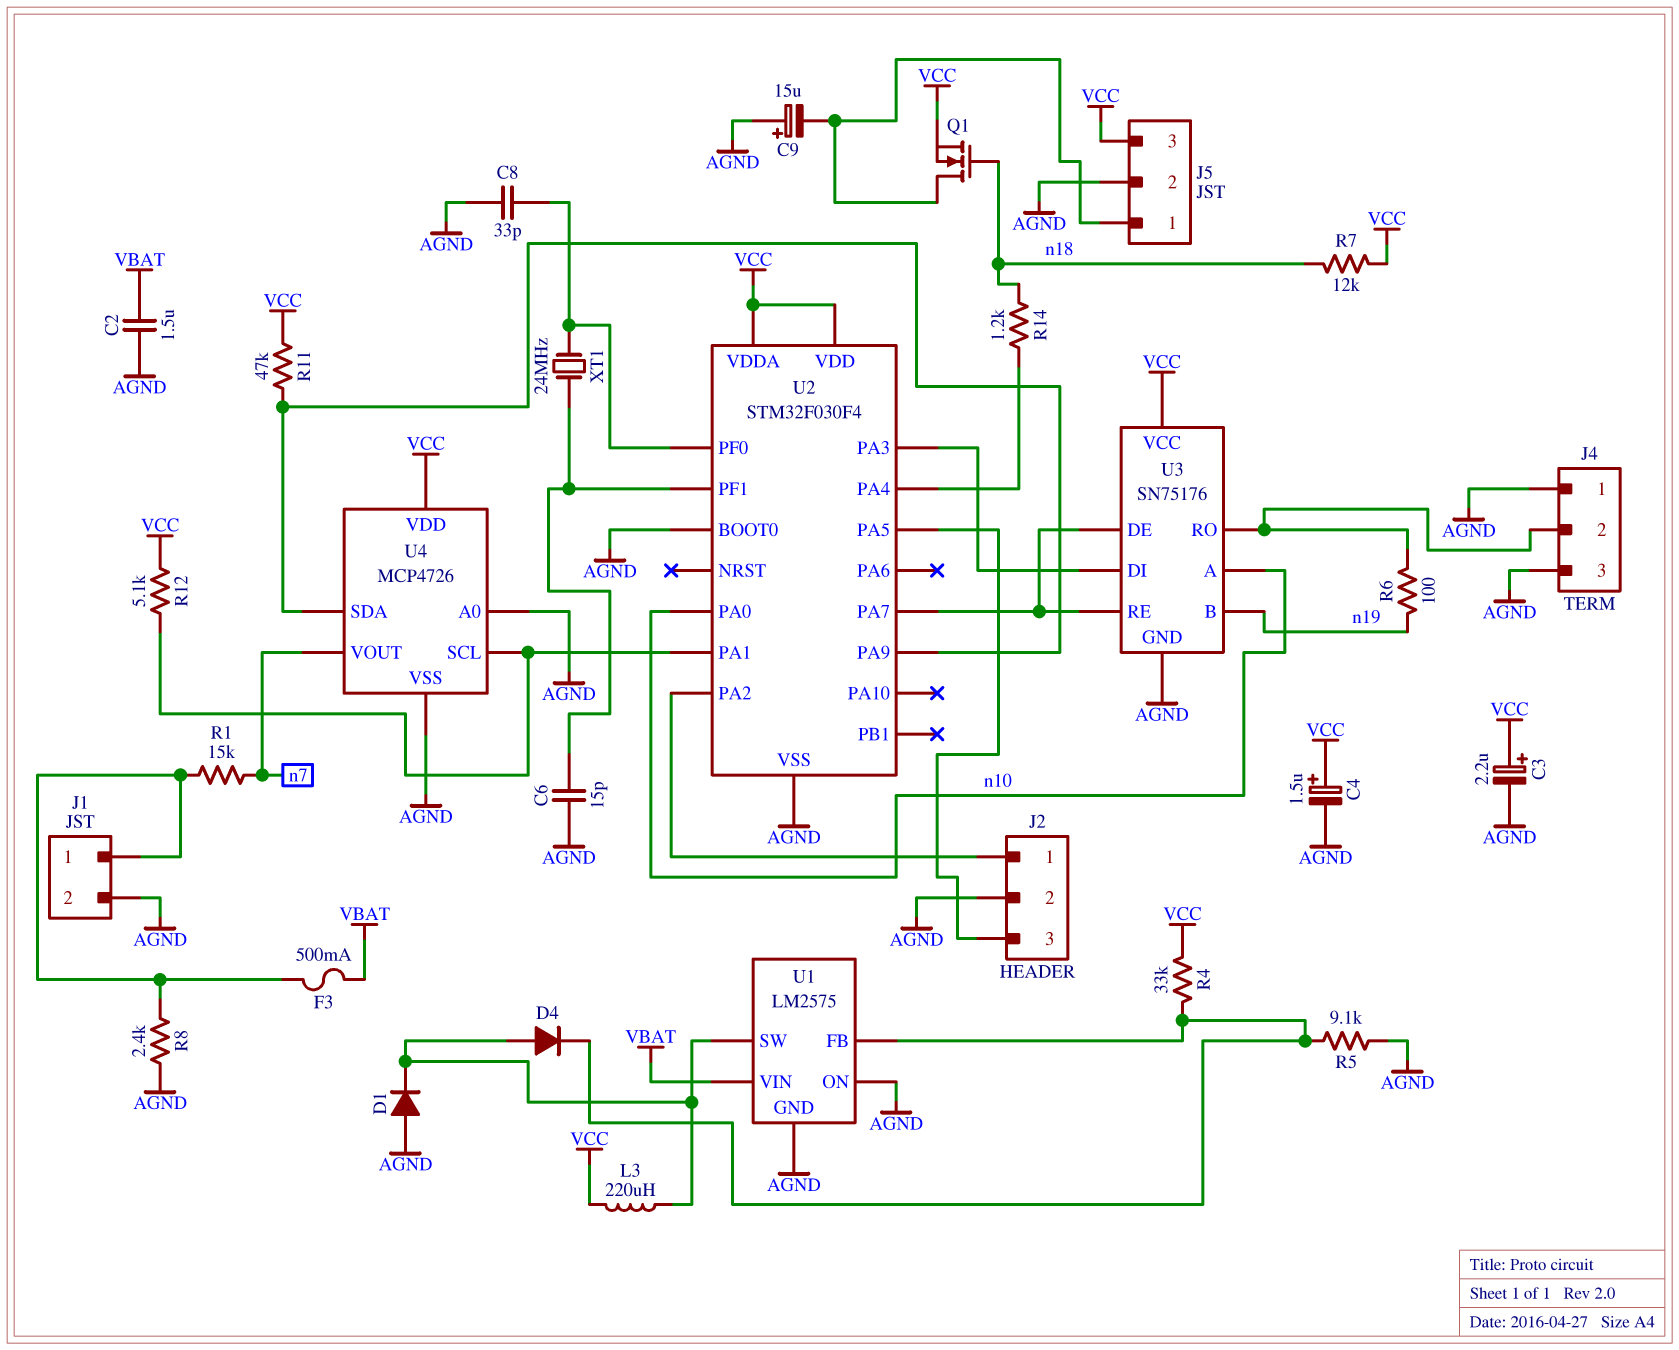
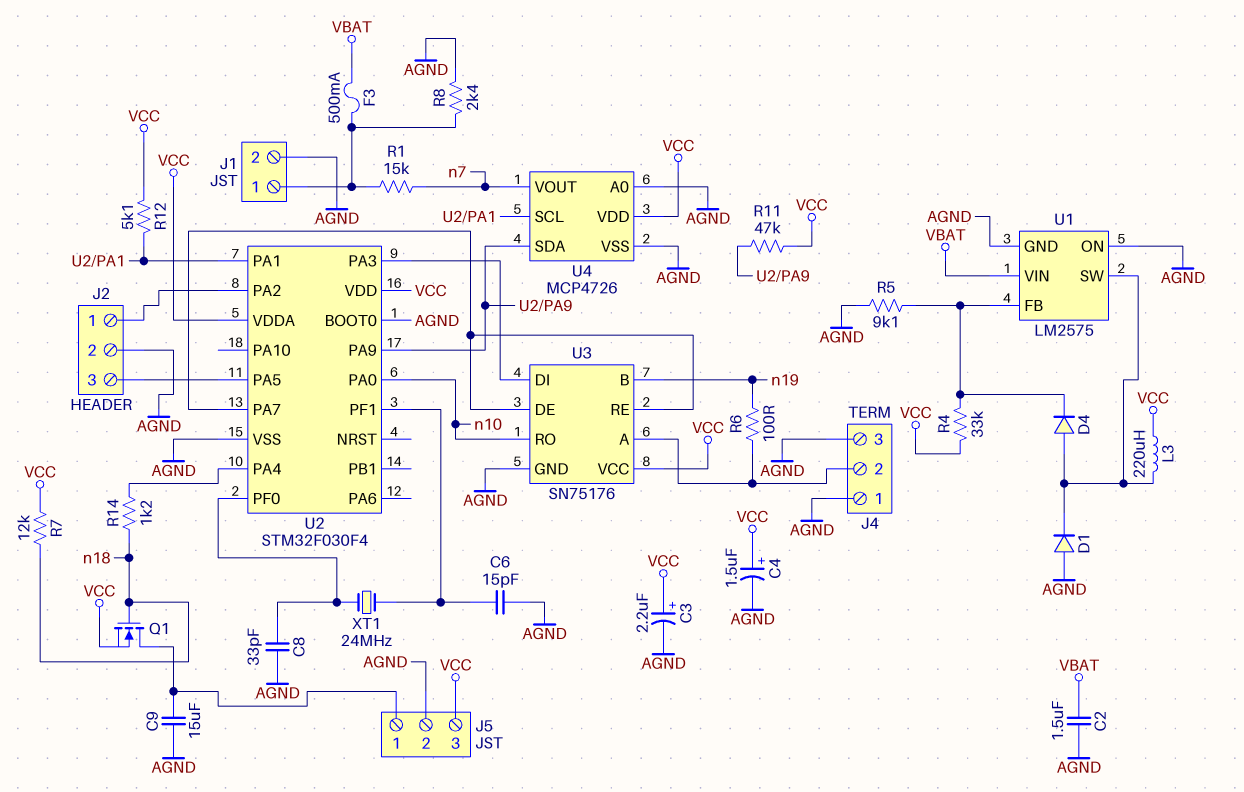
C9: 15uF (plus AGND, minus J5/1) -> 15uF (AGND, J5/1)
U3 pin A: n10 -> J4/2
U3 pin RO: J4/2 -> n10

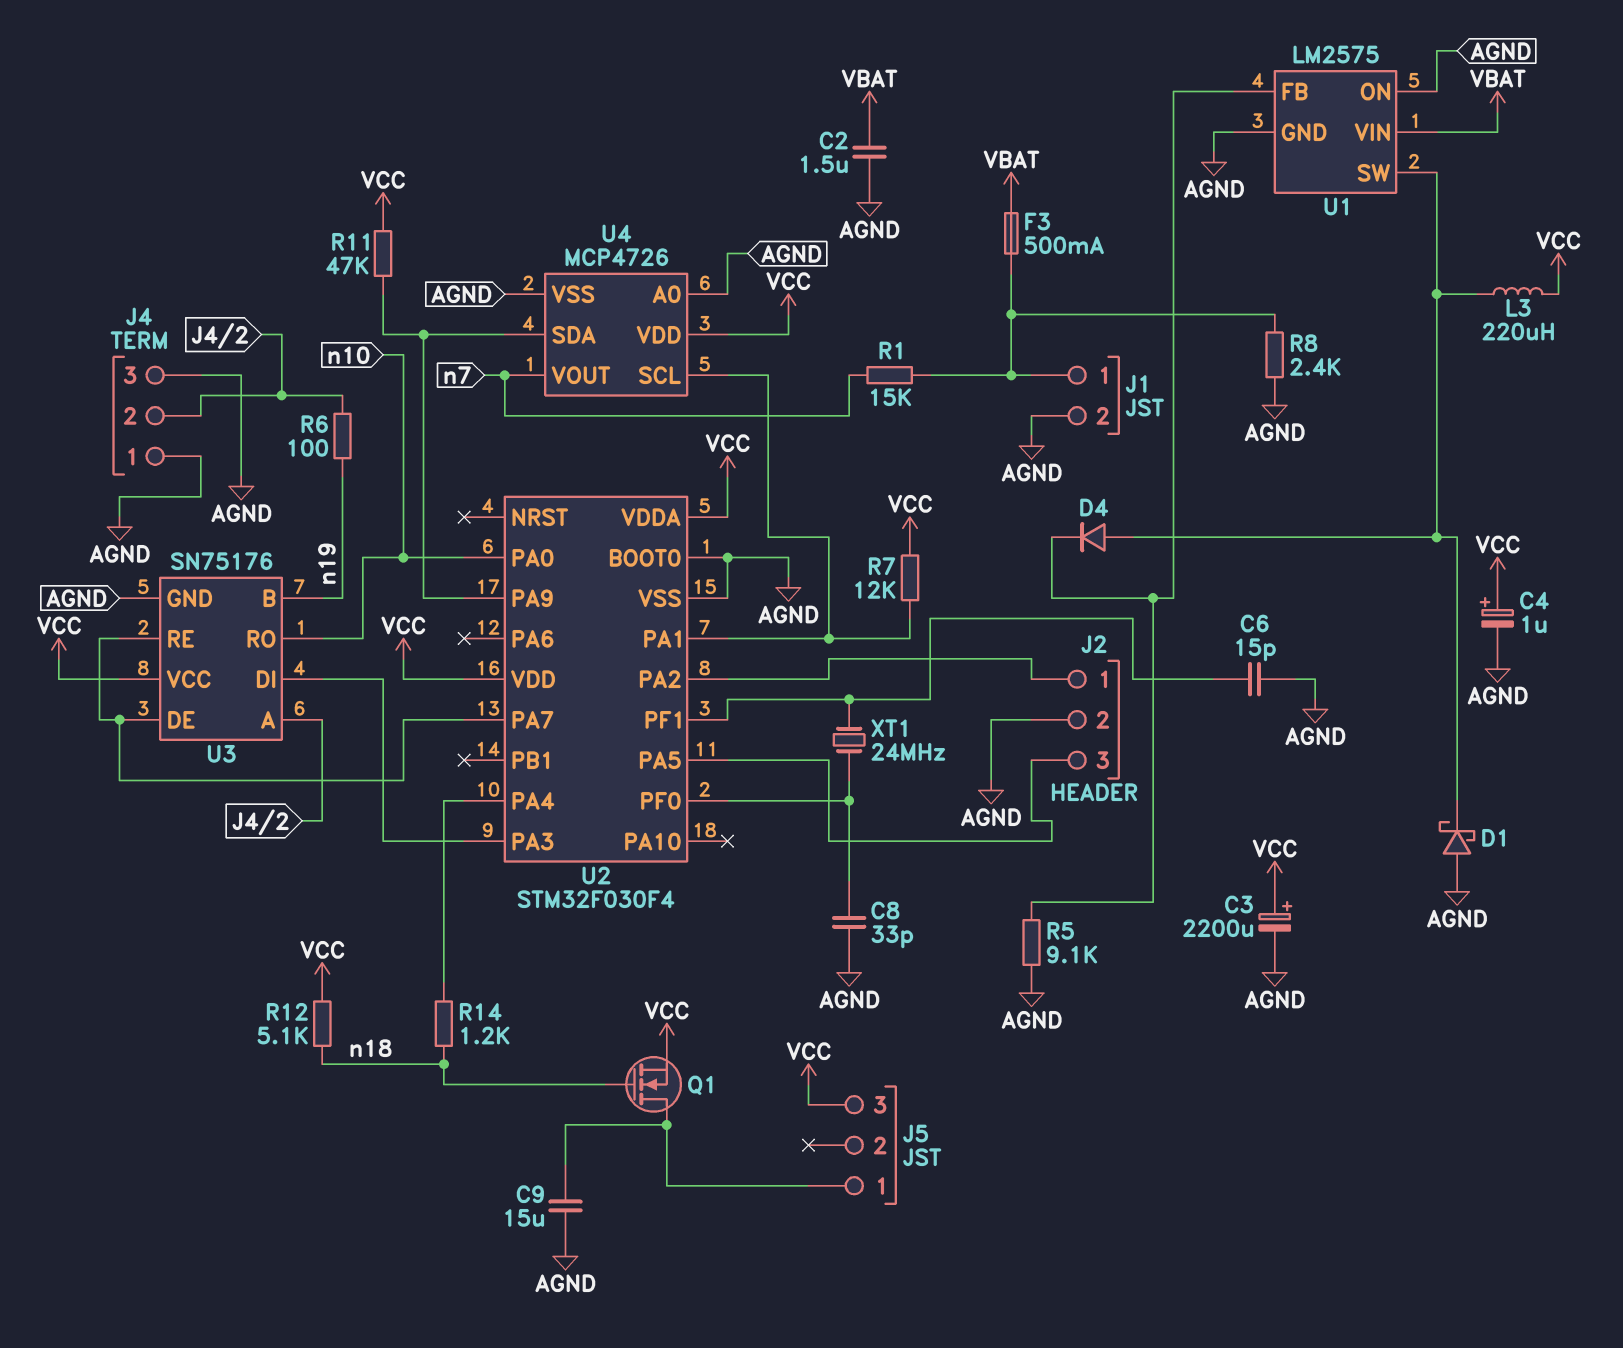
C3: 2.2uF (plus VCC, minus AGND) -> 2200uF (plus VCC, minus AGND)
C4: 1.5uF (plus VCC, minus AGND) -> 1uF (plus VCC, minus AGND)
D1: diode (A AGND, K U1/SW) -> schottky (A AGND, K U1/SW)
J5 pin 2: AGND -> none
R4: 33k (U1/FB, VCC) -> none
R7: 12k (VCC, n18) -> 12k (U2/PA1, VCC)
R12: 5.1k (U2/PA1, VCC) -> 5.1k (VCC, n18)

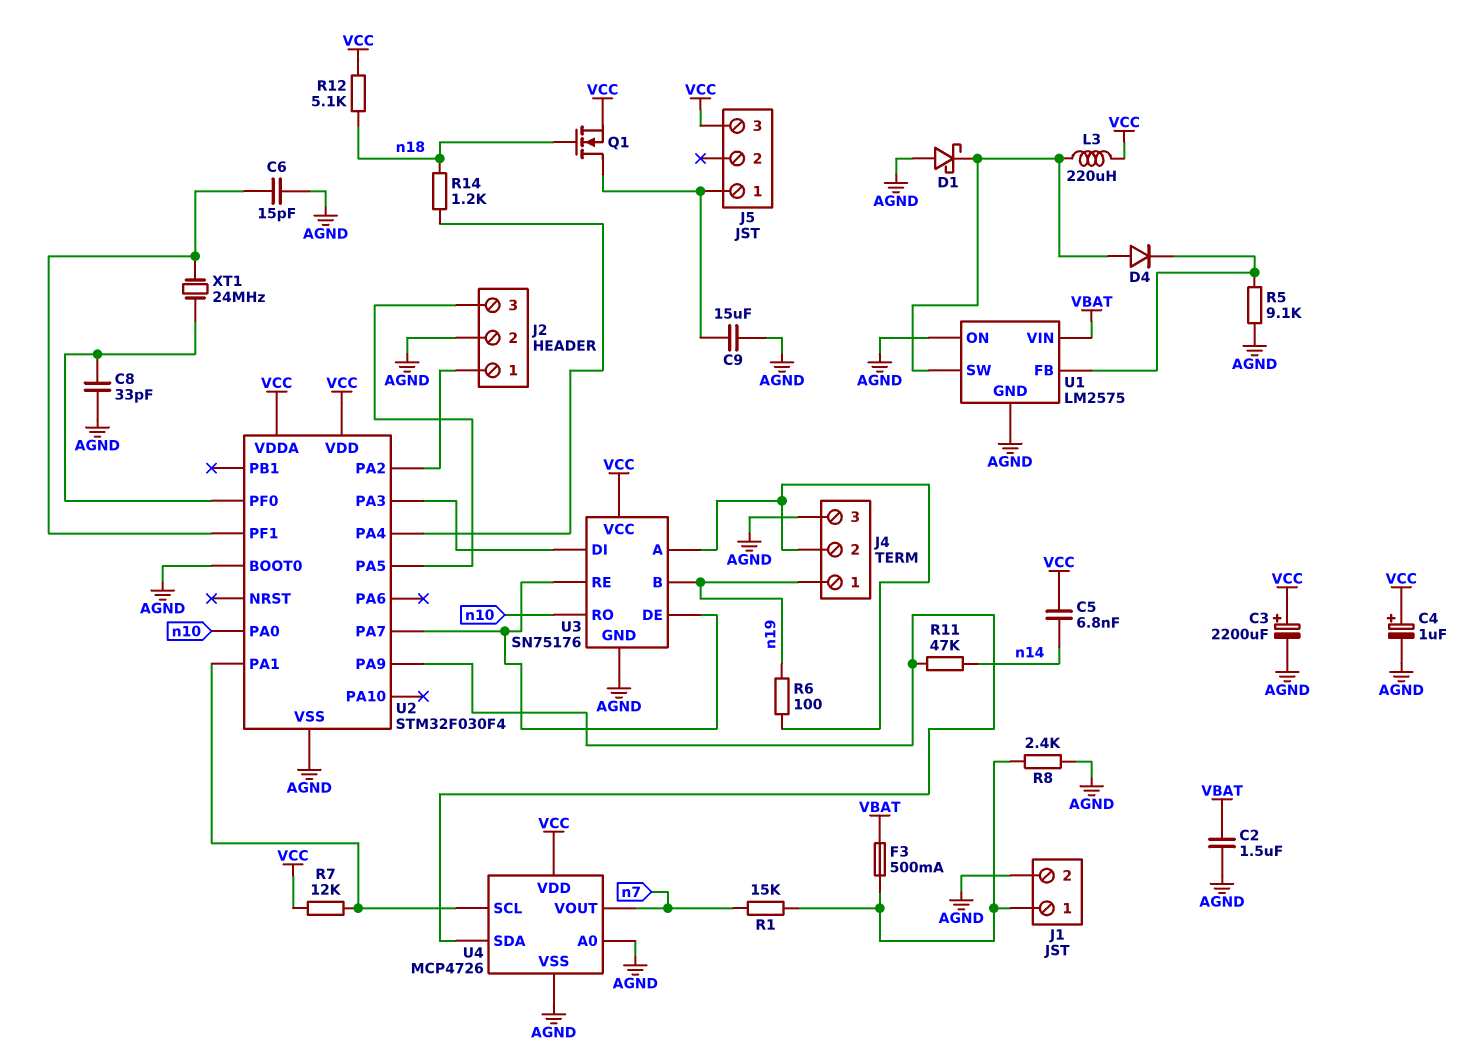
C5: none -> 6.8nF (VCC, n14)
J4 pin 1: AGND -> n19
R11: 47k (U2/PA9, VCC) -> 47k (U2/PA9, n14)

